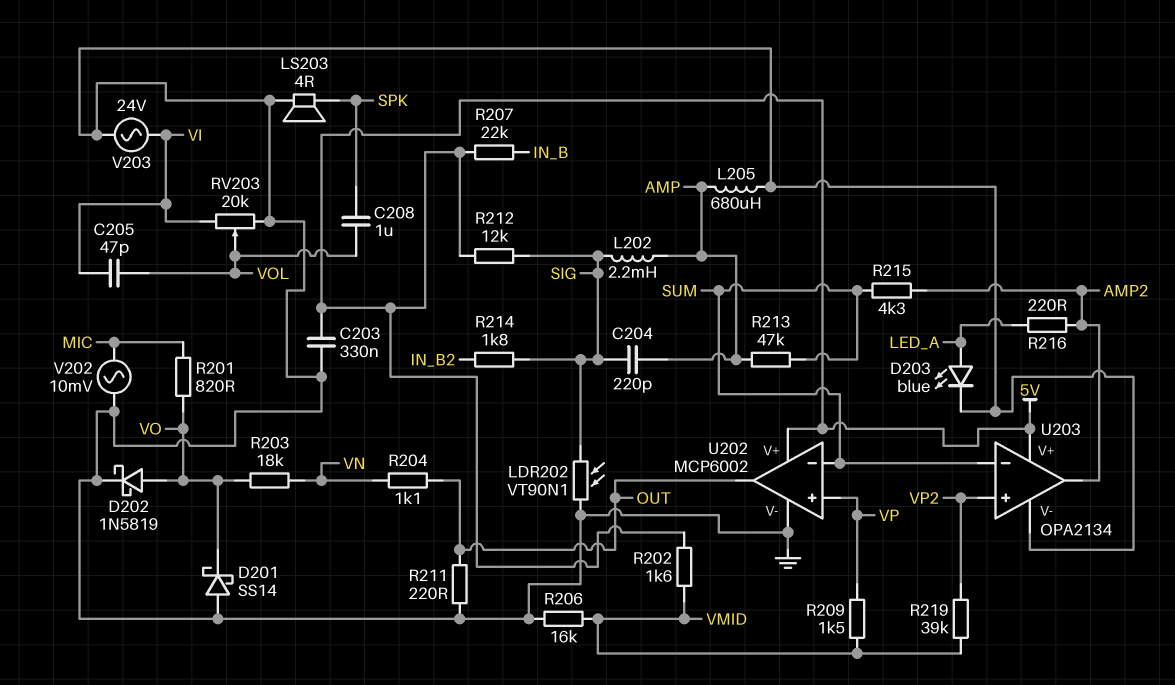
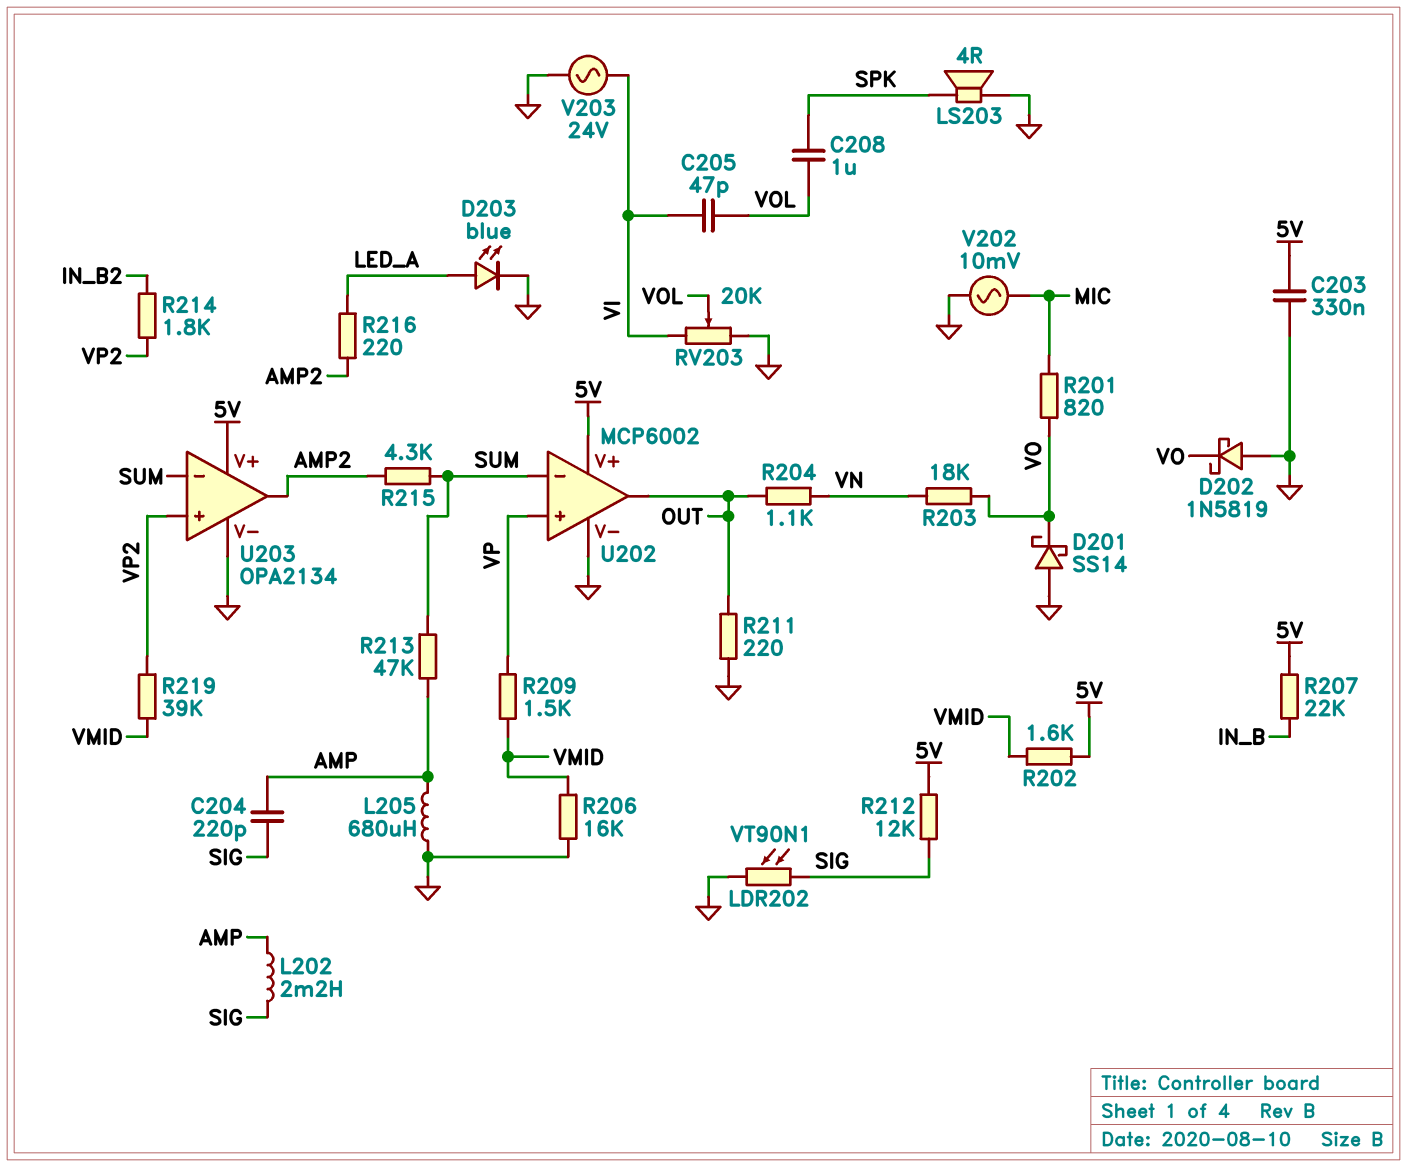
D202: schottky 1N5819 (A VO, K GND) -> schottky 1N5819 (A GND, K VO)
R214: 1.8k (IN_B2, SIG) -> 1.8k (IN_B2, VP2)

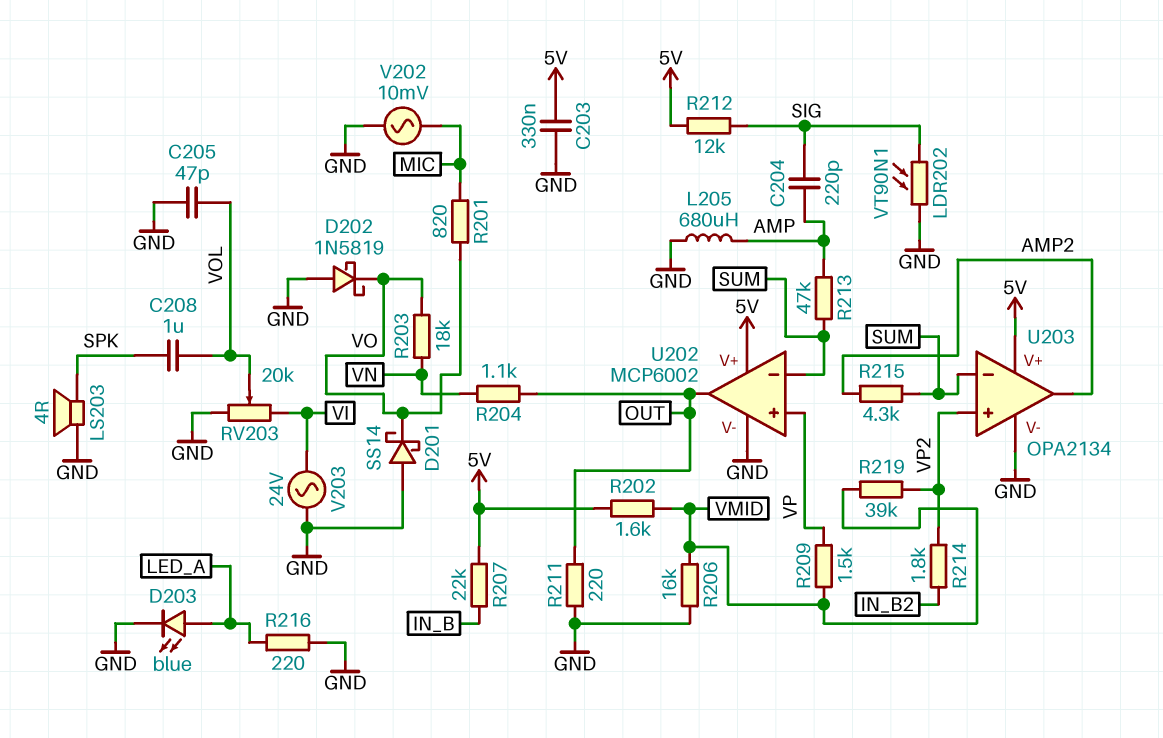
C205: 47pF (VI, VOL) -> 47pF (GND, VOL)
L202: 2.2mH (AMP, SIG) -> none
R216: 220 (AMP2, LED_A) -> 220 (GND, LED_A)

